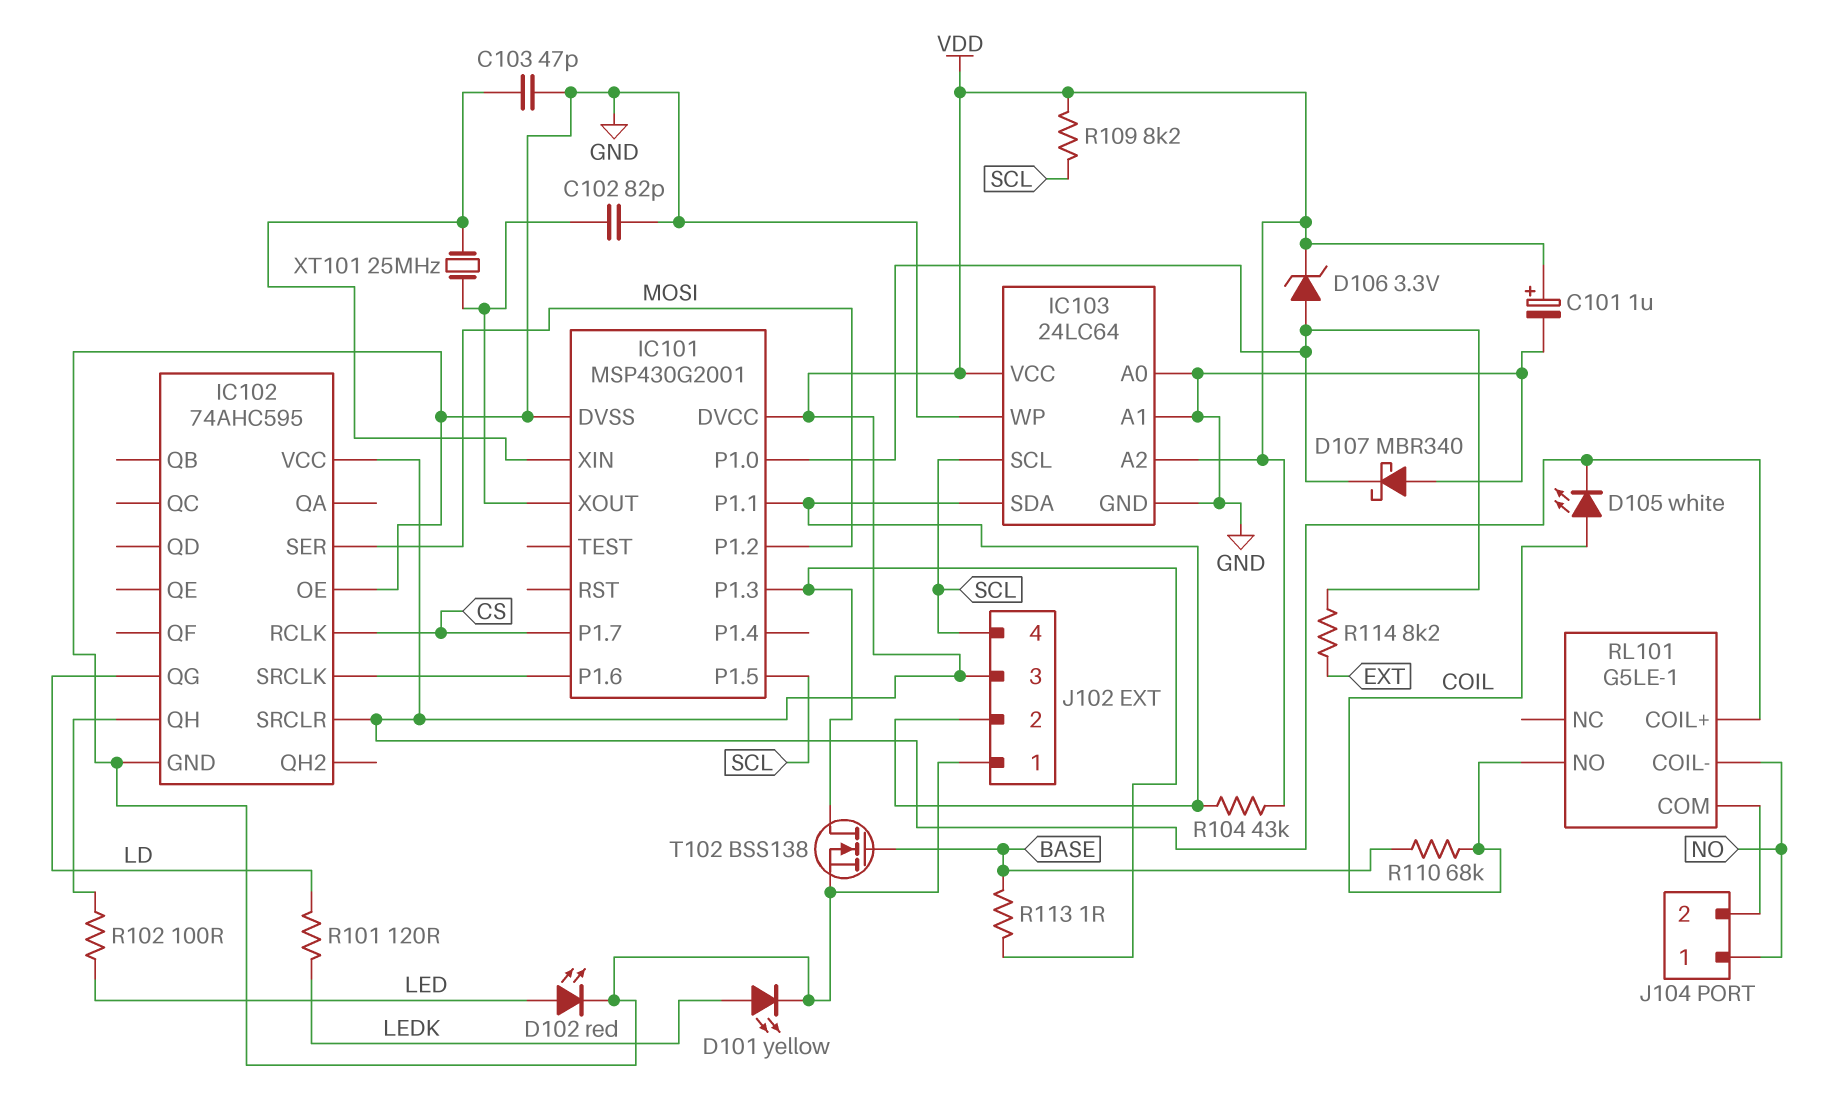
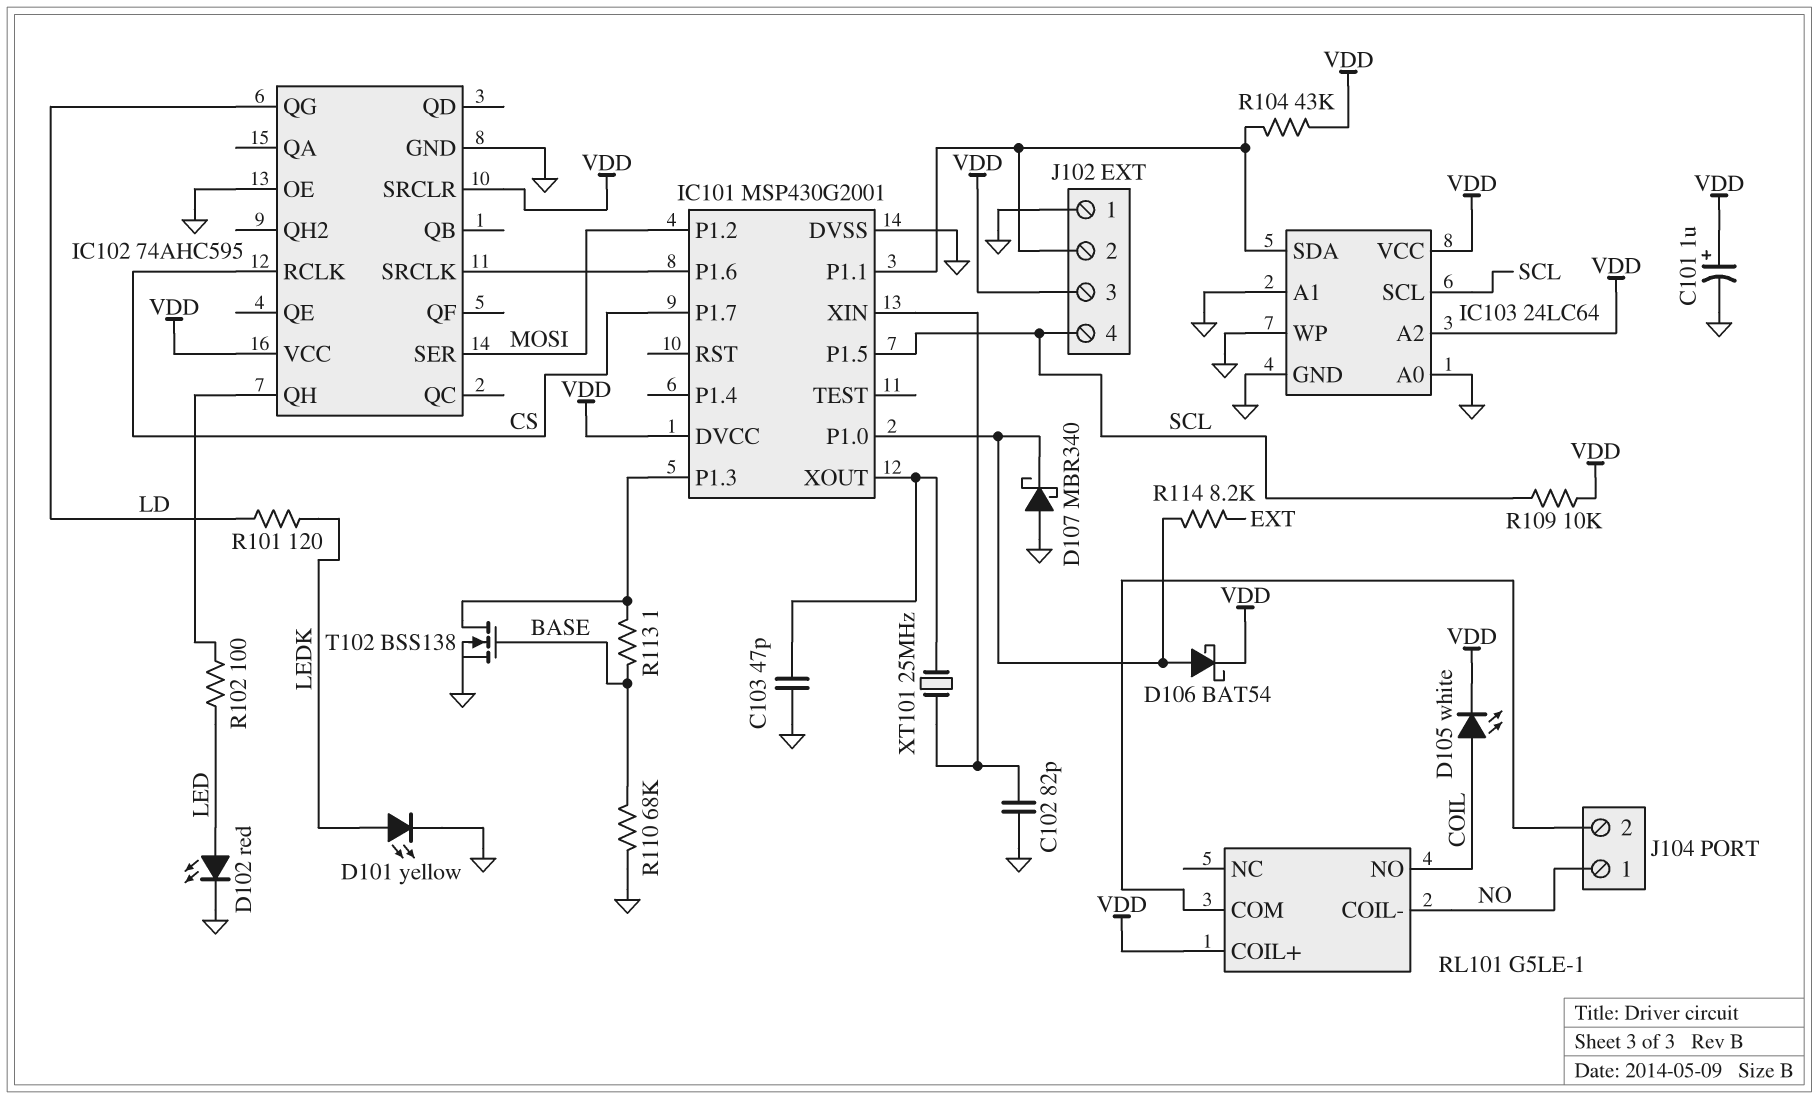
C102: 82pF (GND, IC101/XOUT) -> 82pF (GND, IC101/XIN)
C103: 47pF (GND, IC101/XIN) -> 47pF (GND, IC101/XOUT)
D106: zener 3.3V (A IC101/P1.0, K VDD) -> schottky BAT54 (A IC101/P1.0, K VDD)
R109: 8.2k (SCL, VDD) -> 10k (SCL, VDD)
R110: 68k (BASE, COIL) -> 68k (BASE, GND)

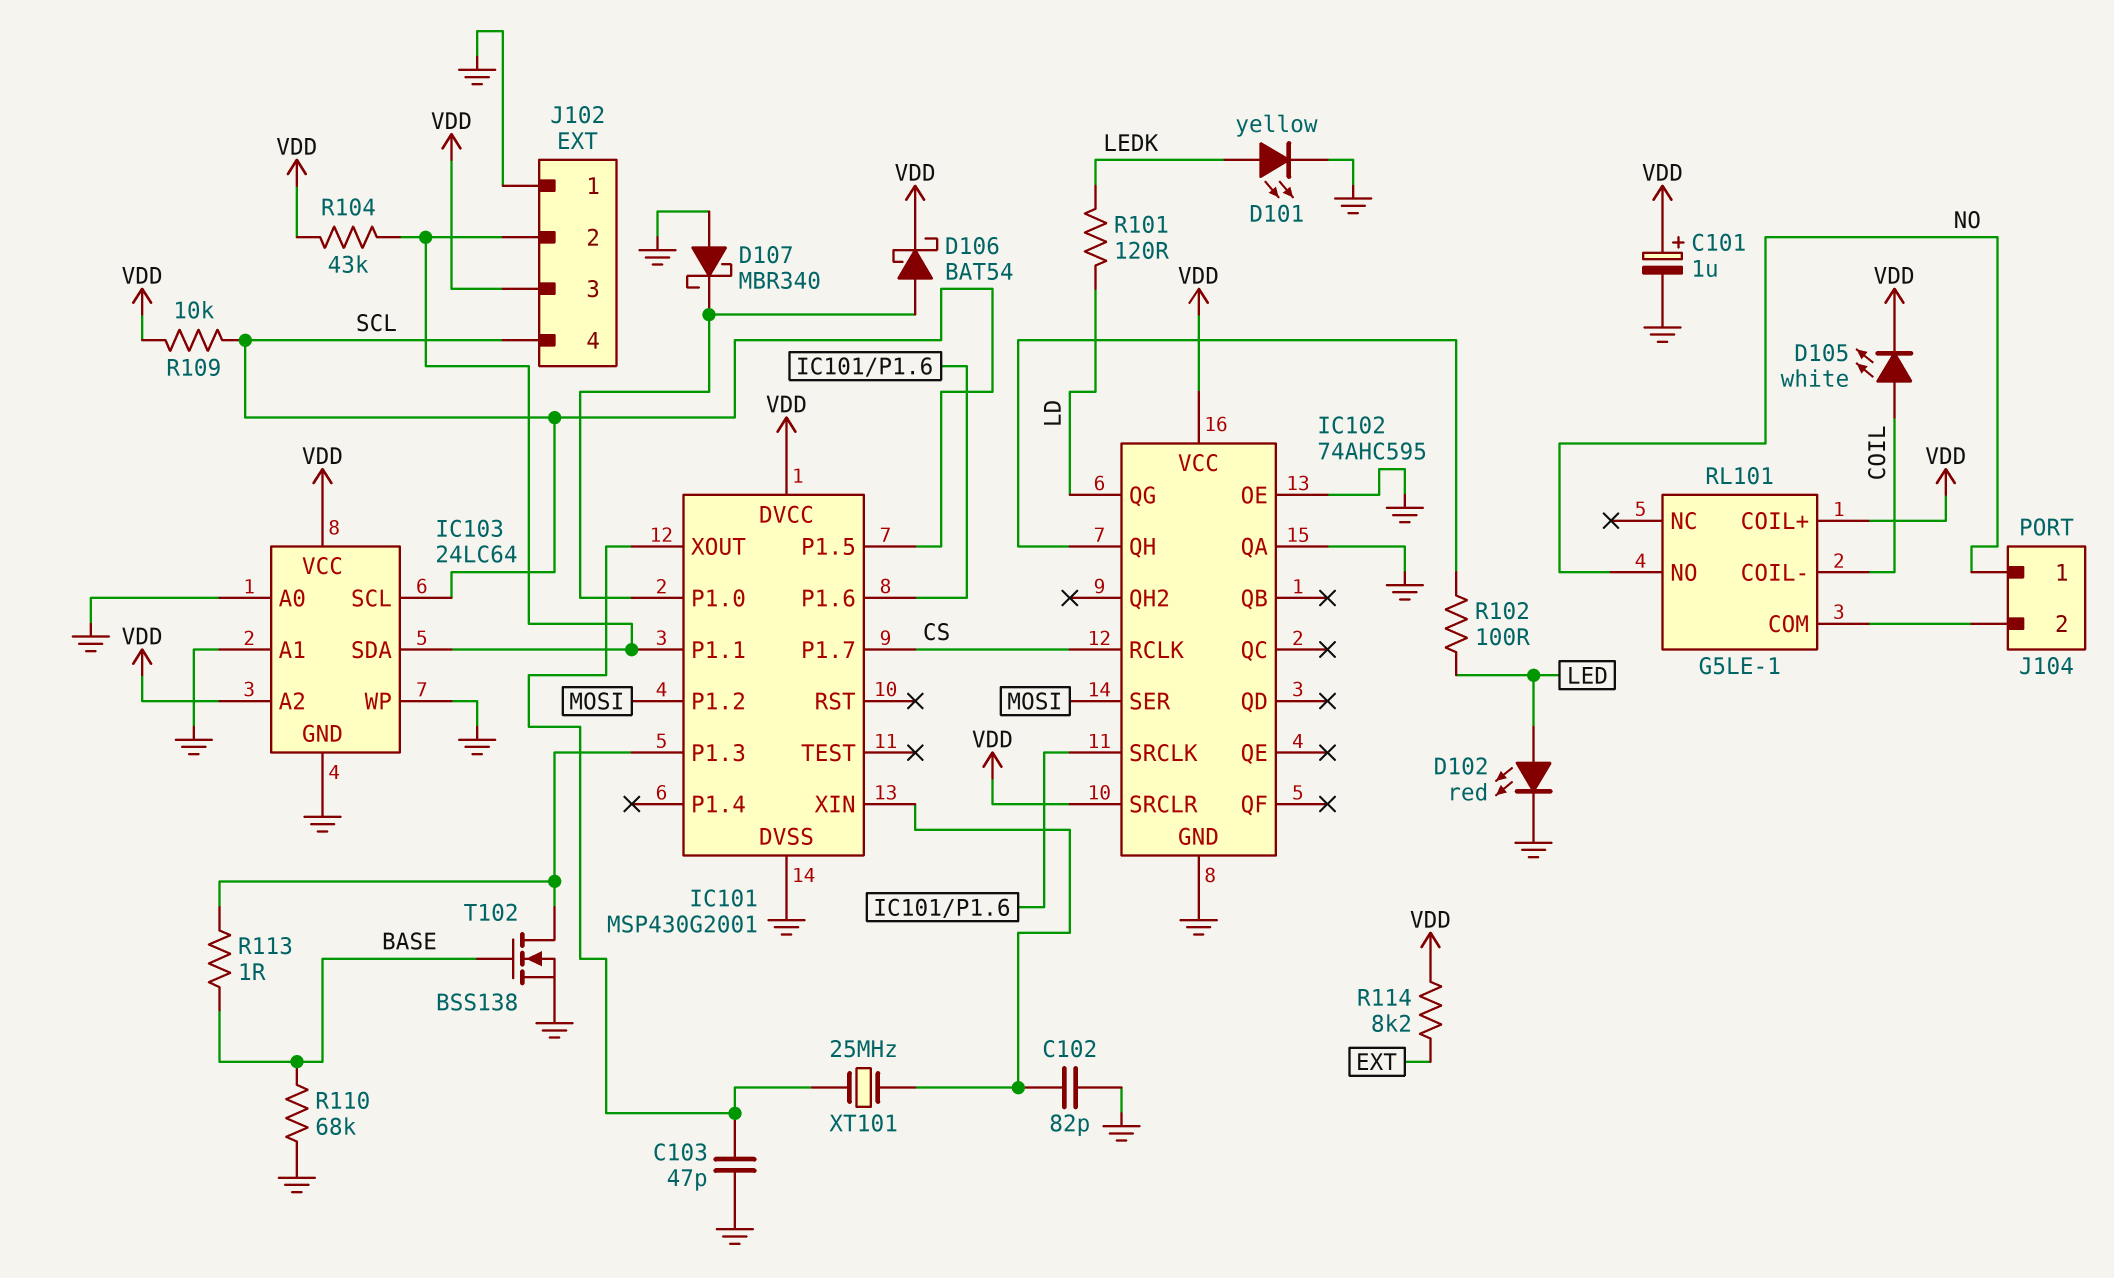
IC102 pin QA: none -> GND
R114: 8.2k (EXT, IC101/P1.0) -> 8.2k (EXT, VDD)
RL101 pin COIL-: NO -> COIL
RL101 pin NO: COIL -> NO

